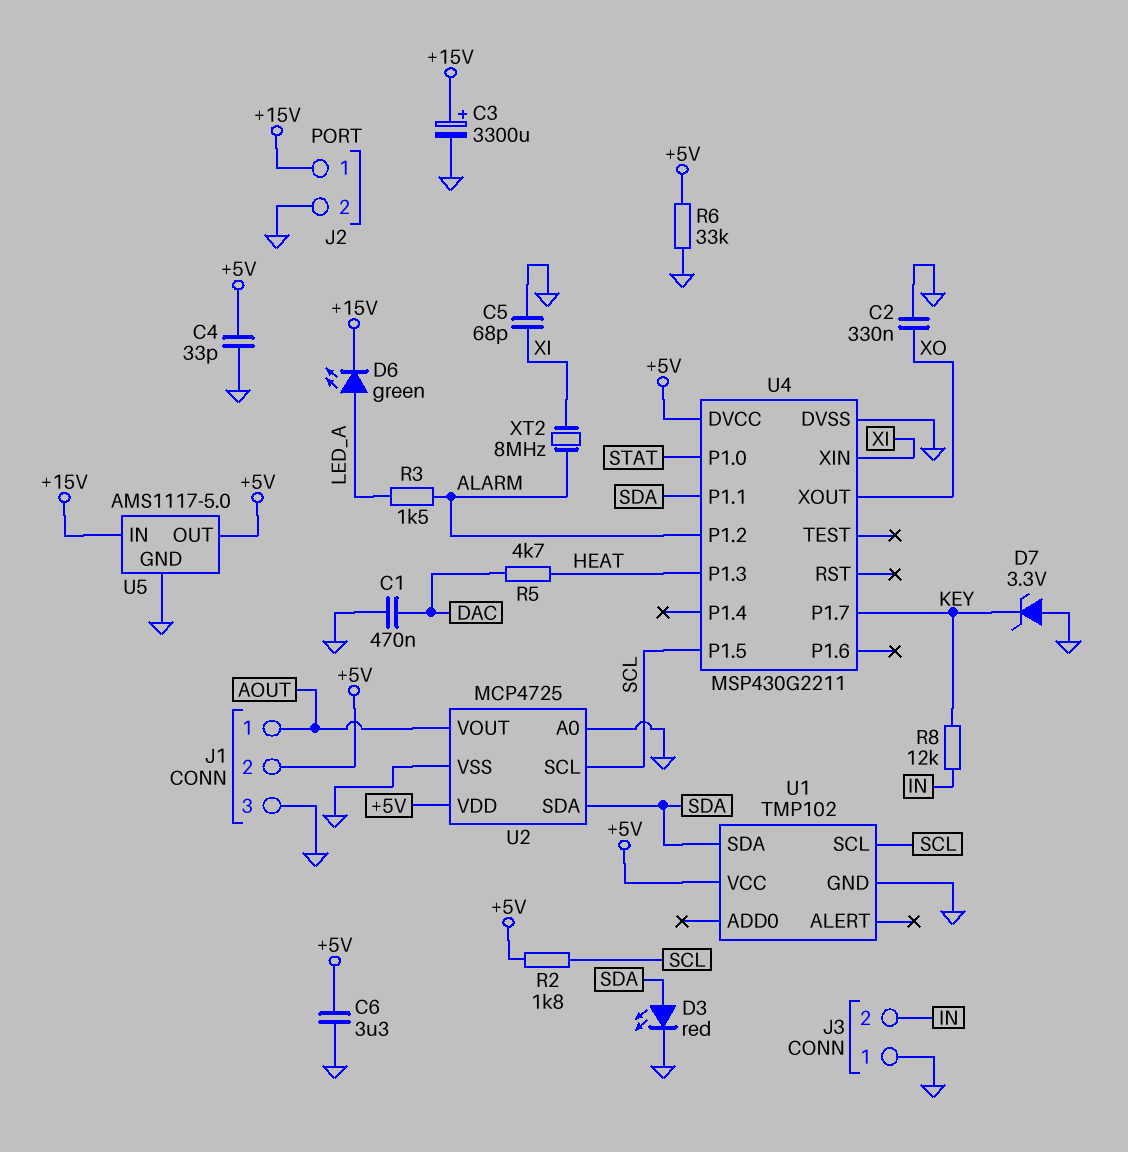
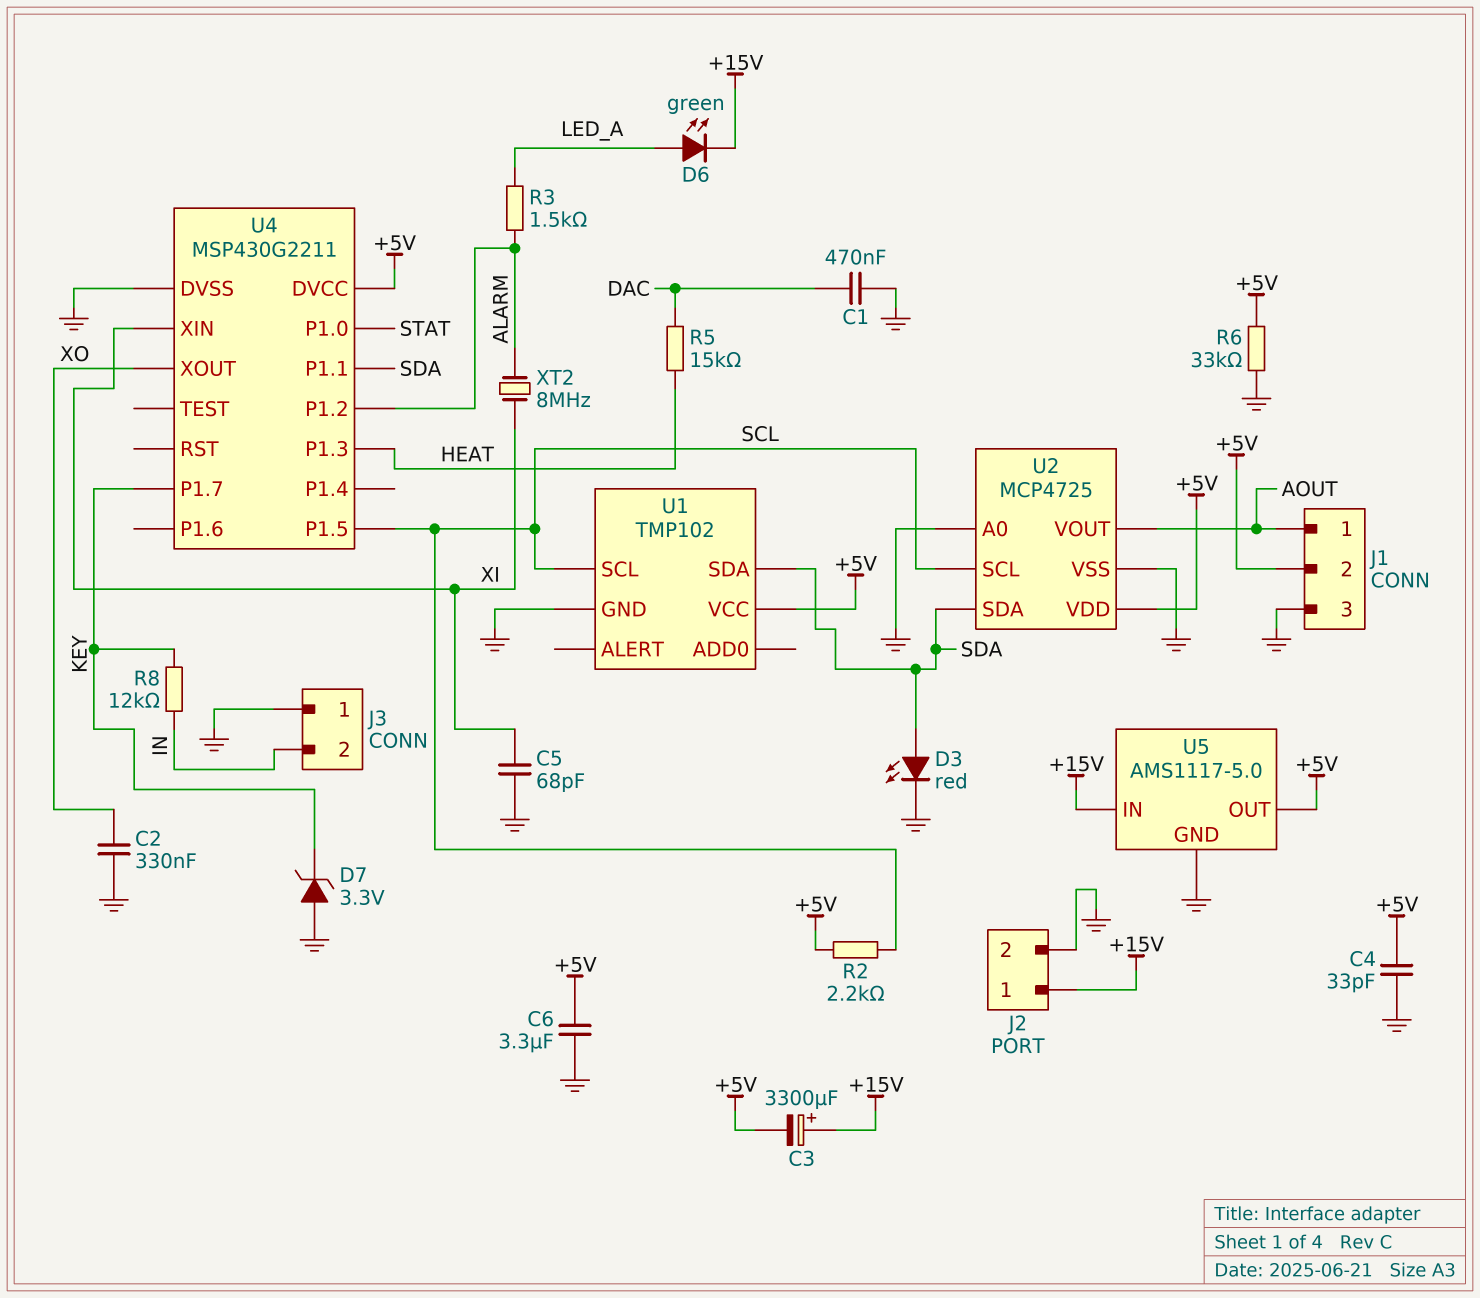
C3: 3300uF (plus +15V, minus GND) -> 3300uF (plus +15V, minus +5V)
R2: 1.8k (+5V, SCL) -> 2.2k (+5V, SCL)
R5: 4.7k (DAC, HEAT) -> 15k (DAC, HEAT)

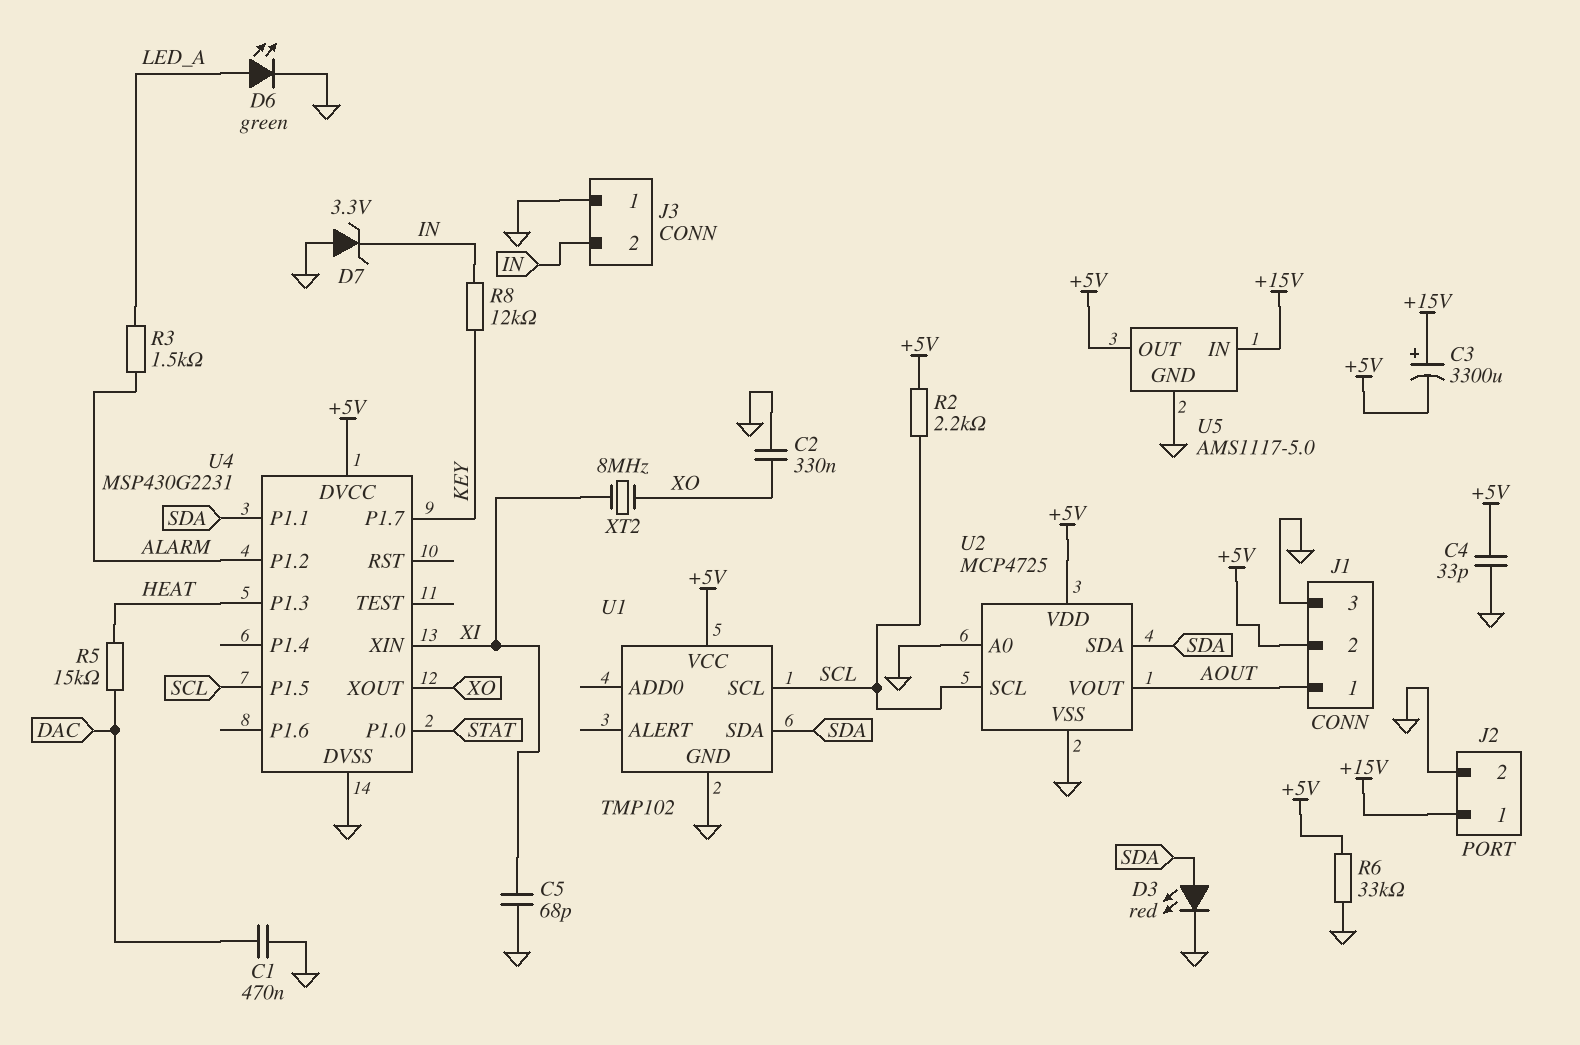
C6: 3.3uF (+5V, GND) -> none
D6: LED green (A LED_A, K +15V) -> LED green (A LED_A, K GND)
D7: zener 3.3V (A GND, K KEY) -> zener 3.3V (A GND, K IN)
U4: MSP430G2211 -> MSP430G2231
XT2: 8MHz (ALARM, XI) -> 8MHz (XI, XO)

